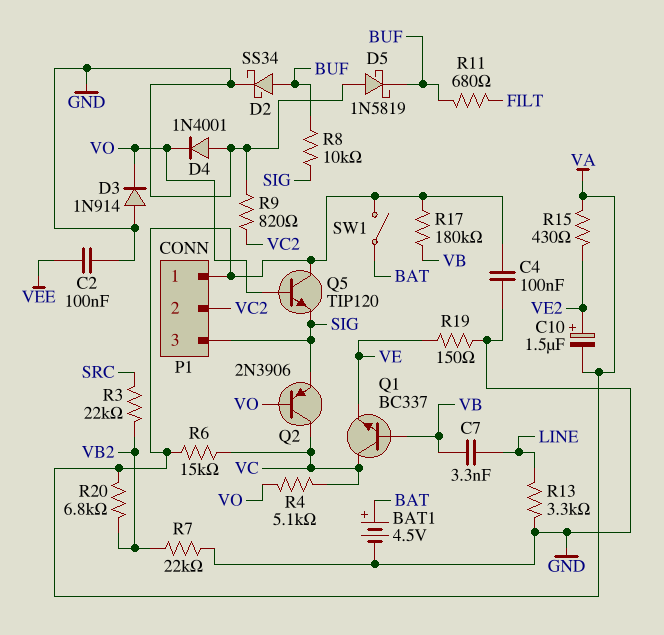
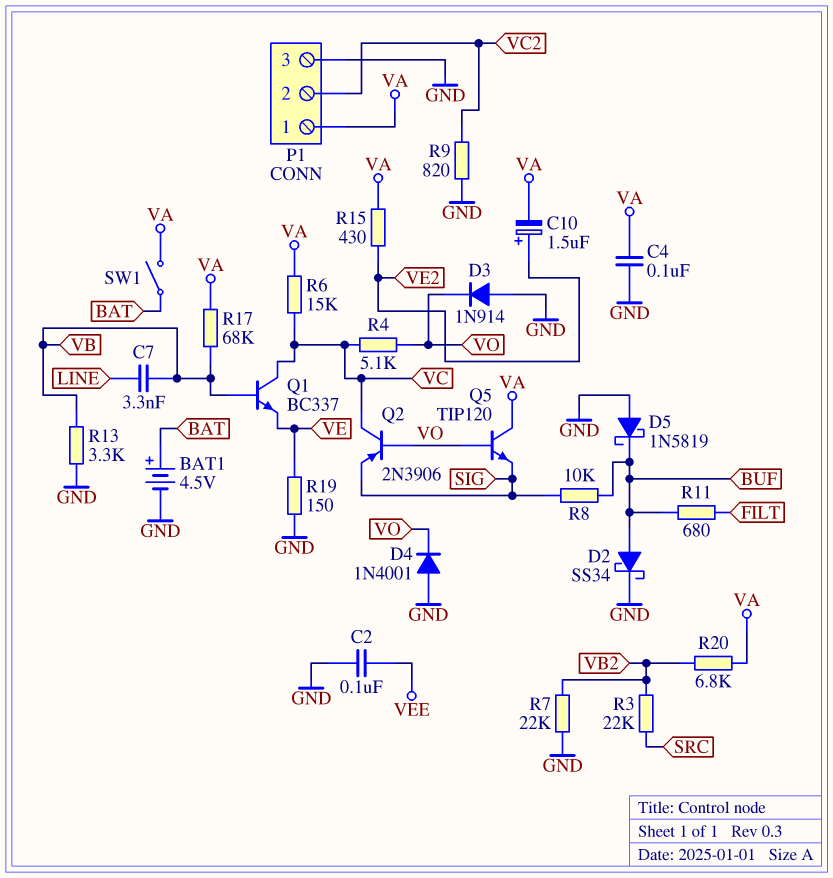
P1 pin 3: SIG -> GND
R13: 3.3k (GND, LINE) -> 3.3k (GND, VB)
R17: 180k (VA, VB) -> 68k (VA, VB)

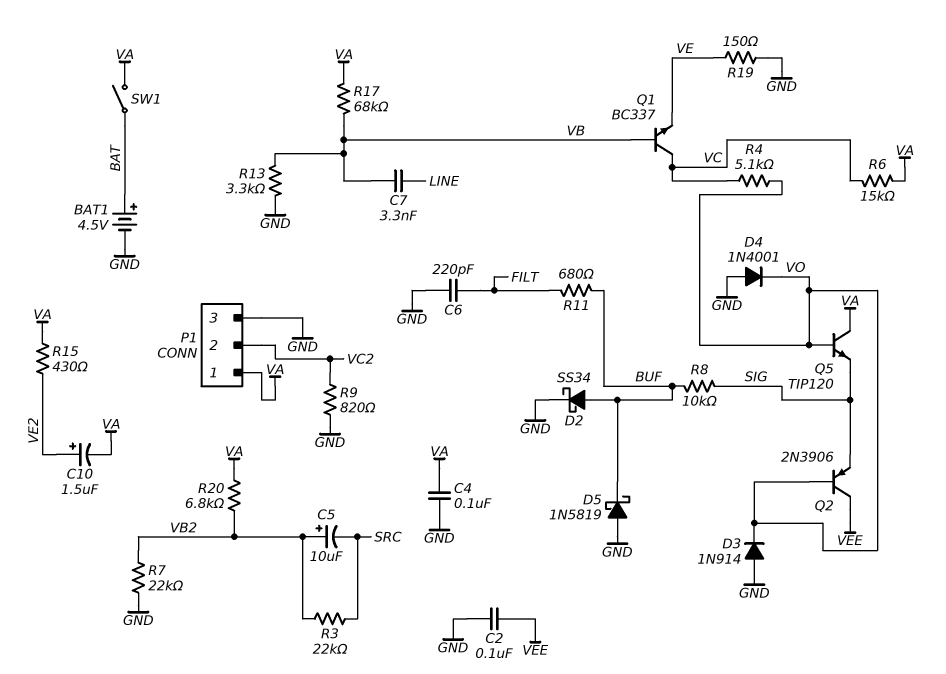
C5: none -> 10uF (plus VB2, minus SRC)
C6: none -> 220pF (FILT, GND)
Q2: PNP 2N3906 (B VO, C VC, E SIG) -> PNP 2N3906 (B VO, C VEE, E SIG)

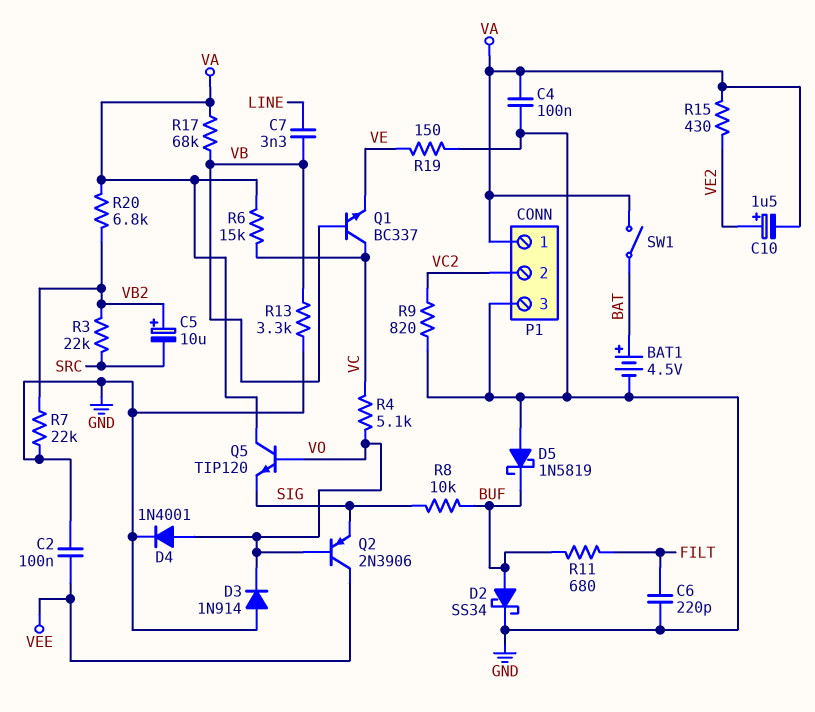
D4: diode 1N4001 (A GND, K VO) -> diode 1N4001 (A VO, K GND)

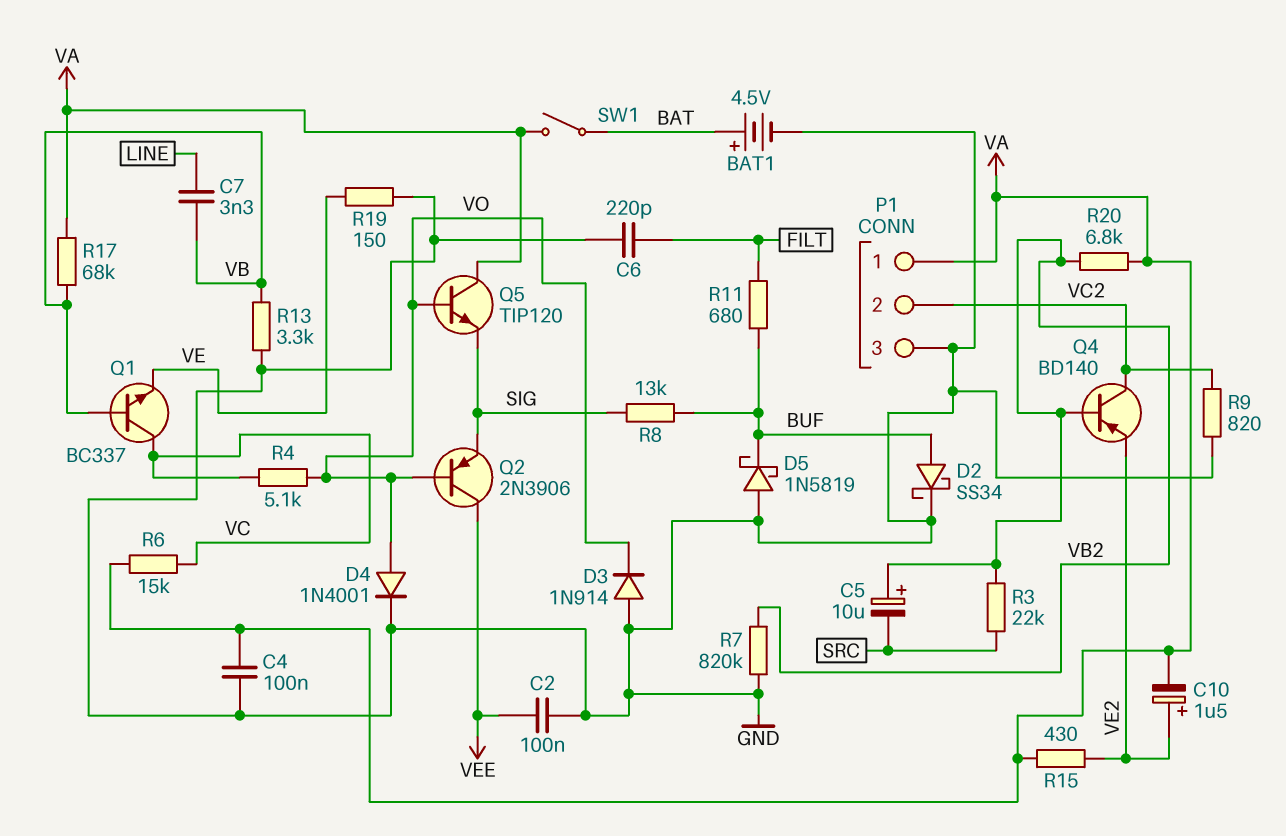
Q4: none -> PNP BD140 (B VB2, C VC2, E VE2)
R7: 22k (GND, VB2) -> 820k (GND, VB2)
R8: 10k (BUF, SIG) -> 13k (BUF, SIG)

